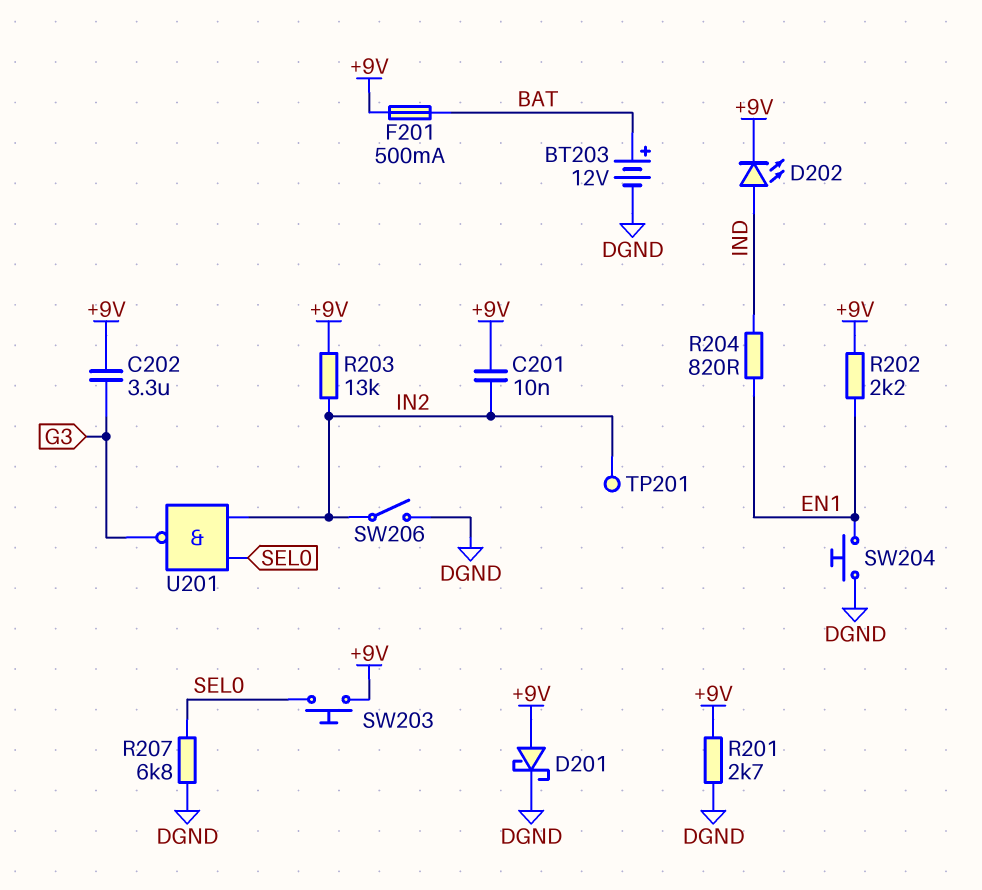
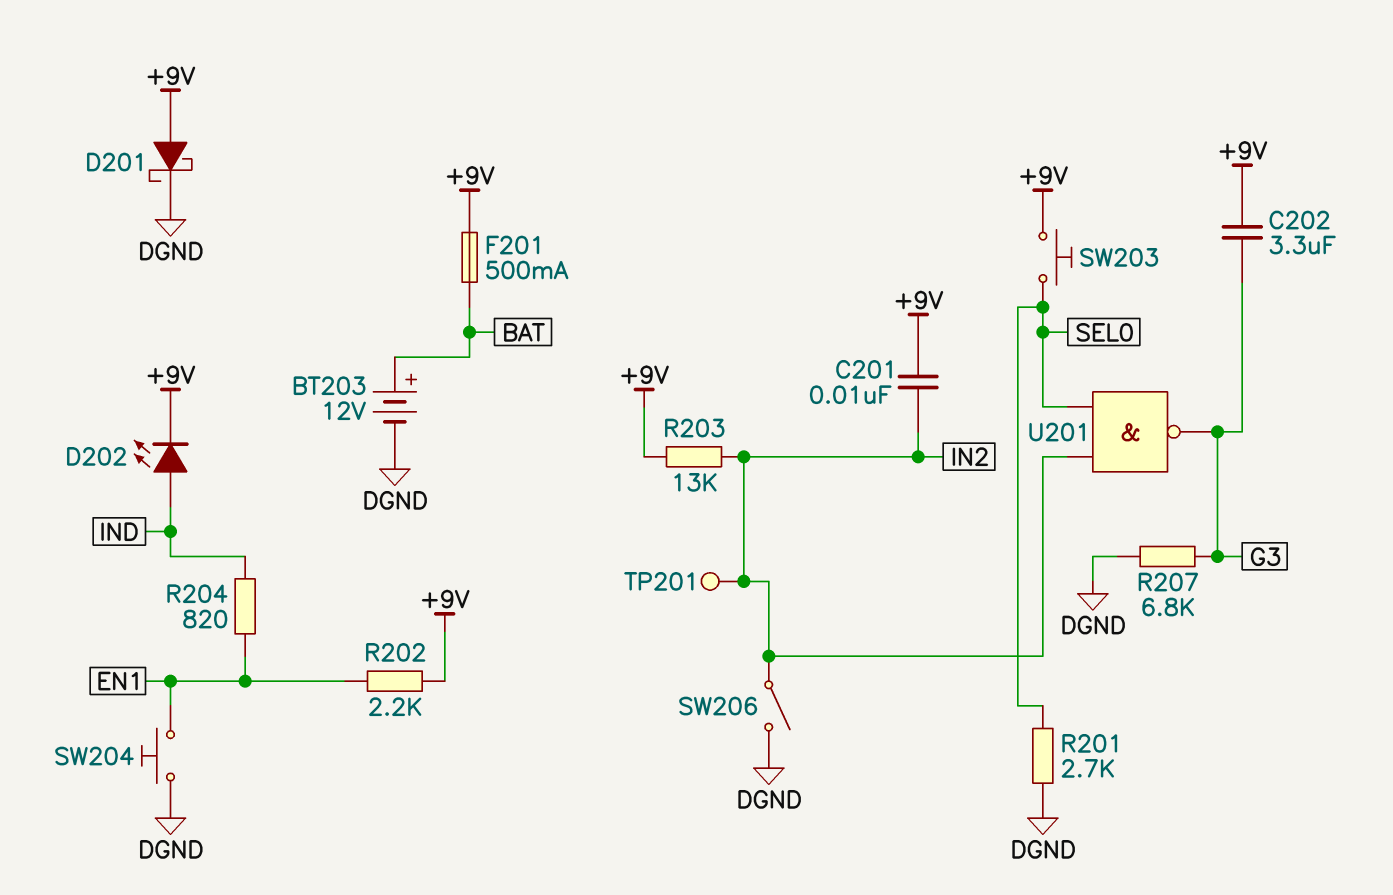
R201: 2.7k (+9V, DGND) -> 2.7k (DGND, SEL0)
R207: 6.8k (DGND, SEL0) -> 6.8k (DGND, G3)

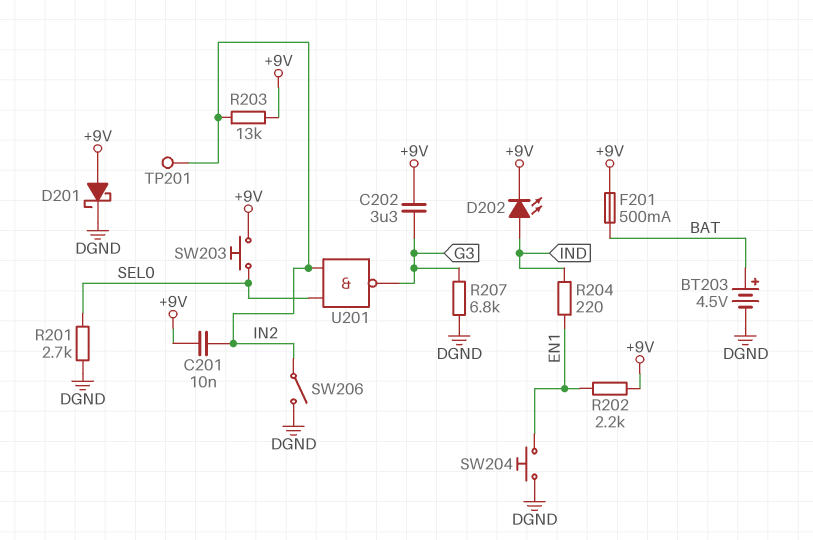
BT203: 12V (plus BAT, minus DGND) -> 4.5V (plus BAT, minus DGND)
R204: 820 (EN1, IND) -> 220 (EN1, IND)

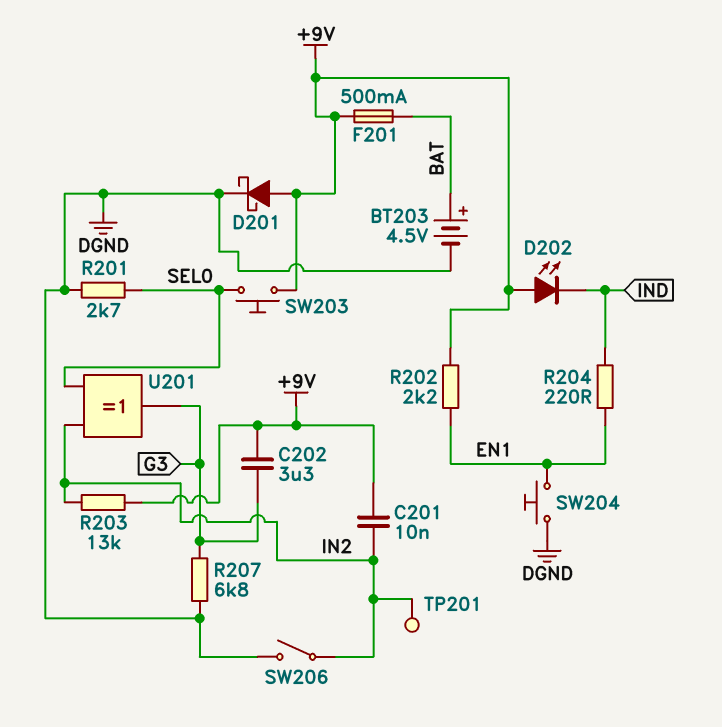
D202: LED (A IND, K +9V) -> LED (A +9V, K IND)
U201: NAND (in IN2, in SEL0, out G3) -> XOR (in IN2, in SEL0, out G3)

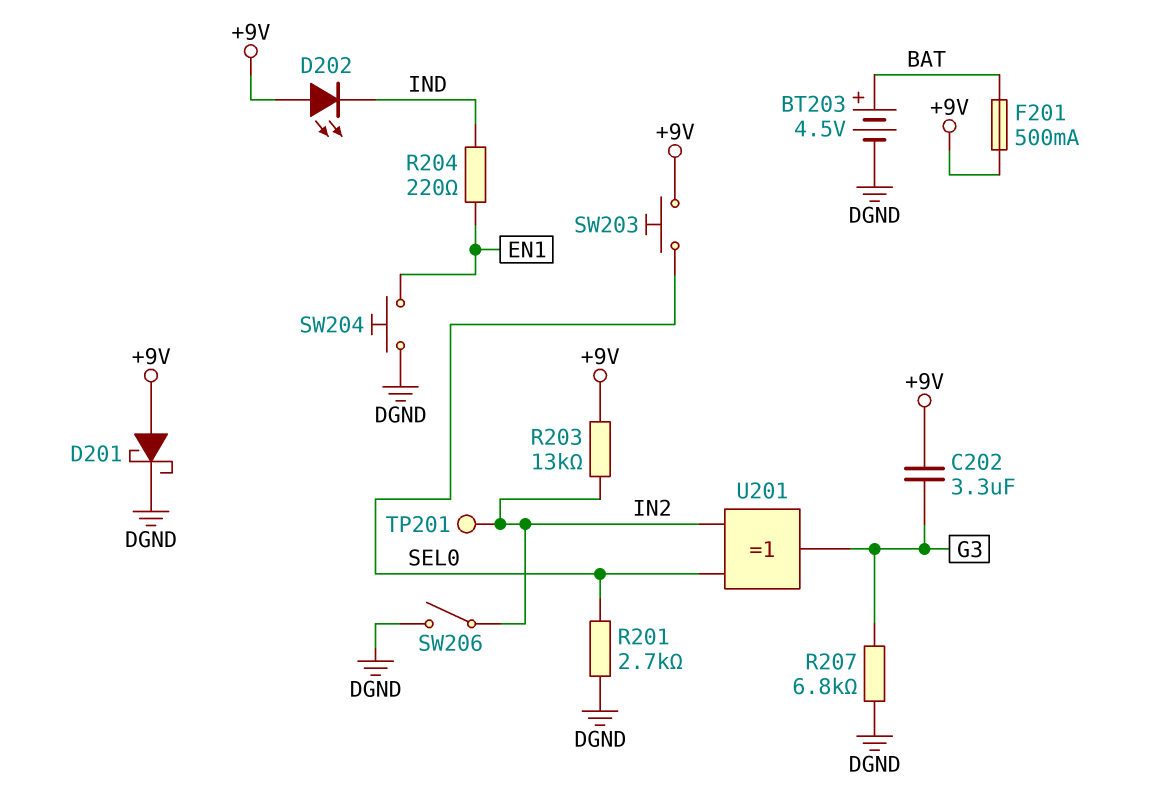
C201: 10nF (+9V, IN2) -> none
R202: 2.2k (+9V, EN1) -> none

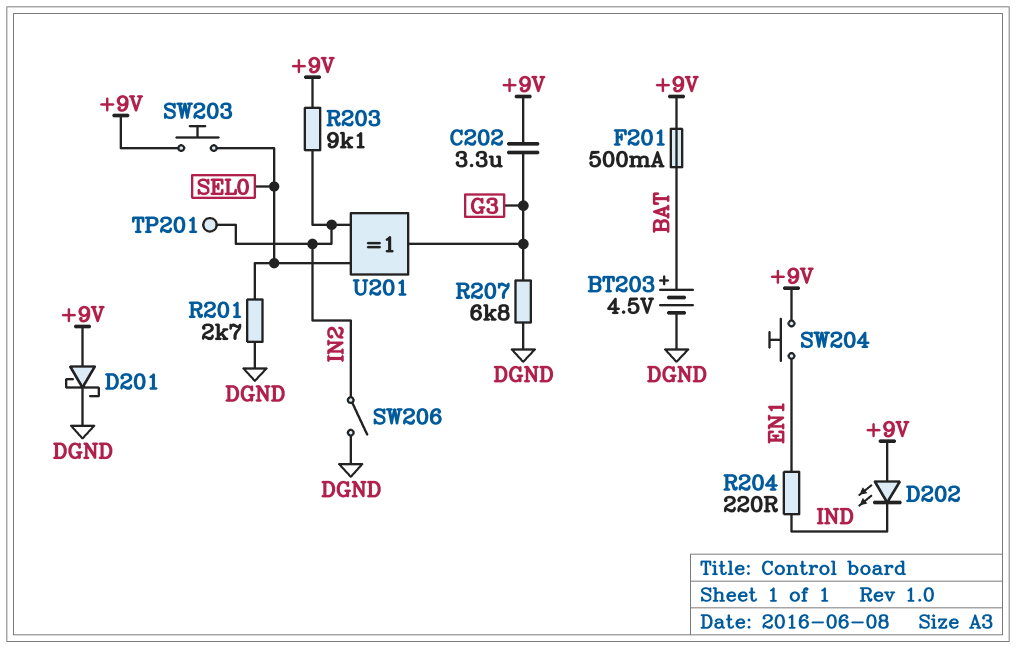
R203: 13k (+9V, IN2) -> 9.1k (+9V, IN2)
SW204: button (DGND, EN1) -> button (+9V, EN1)

